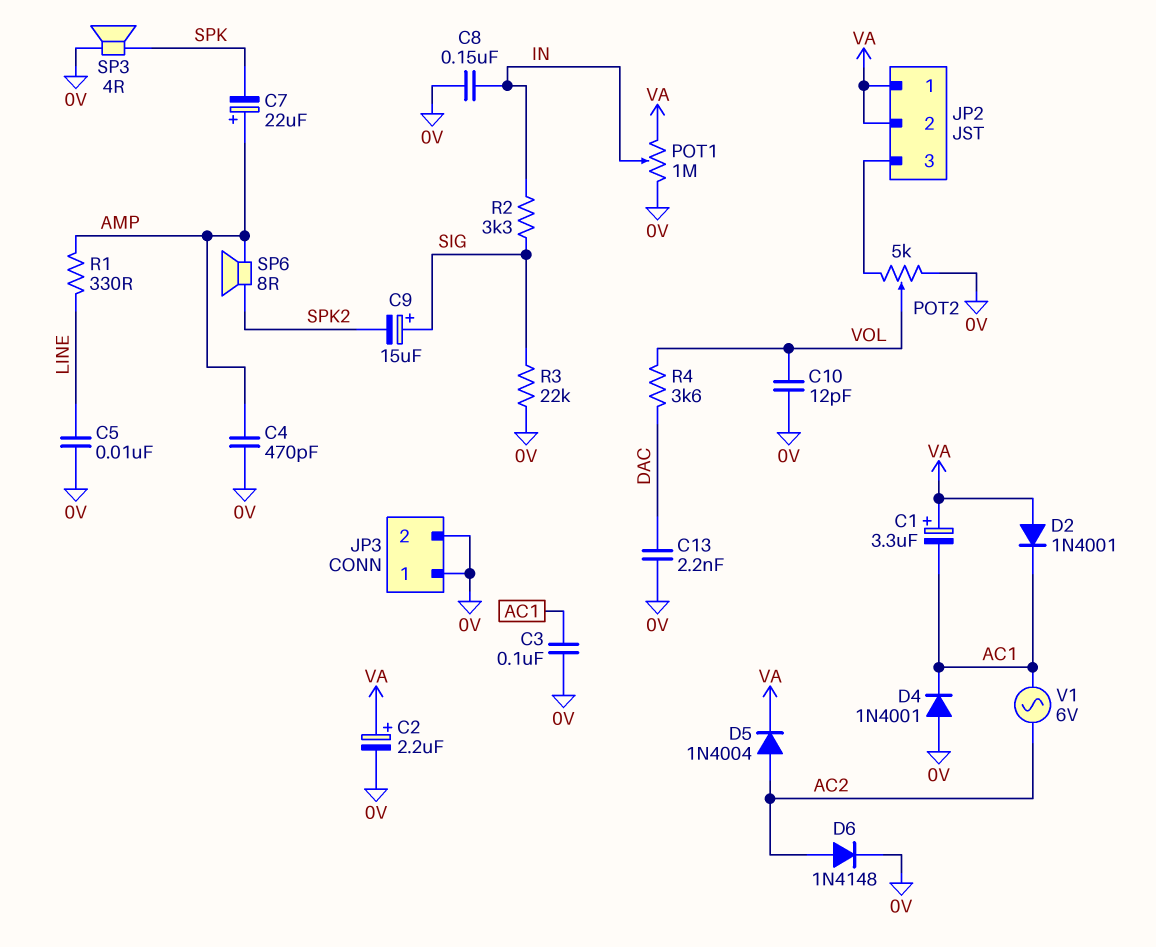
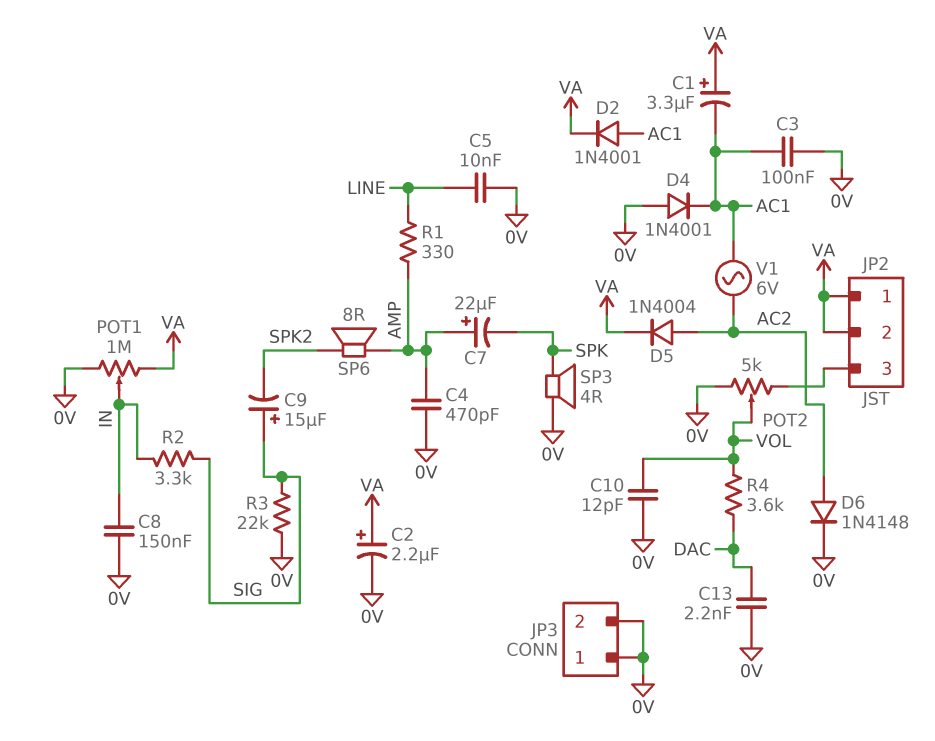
D2: diode 1N4001 (A VA, K AC1) -> diode 1N4001 (A AC1, K VA)

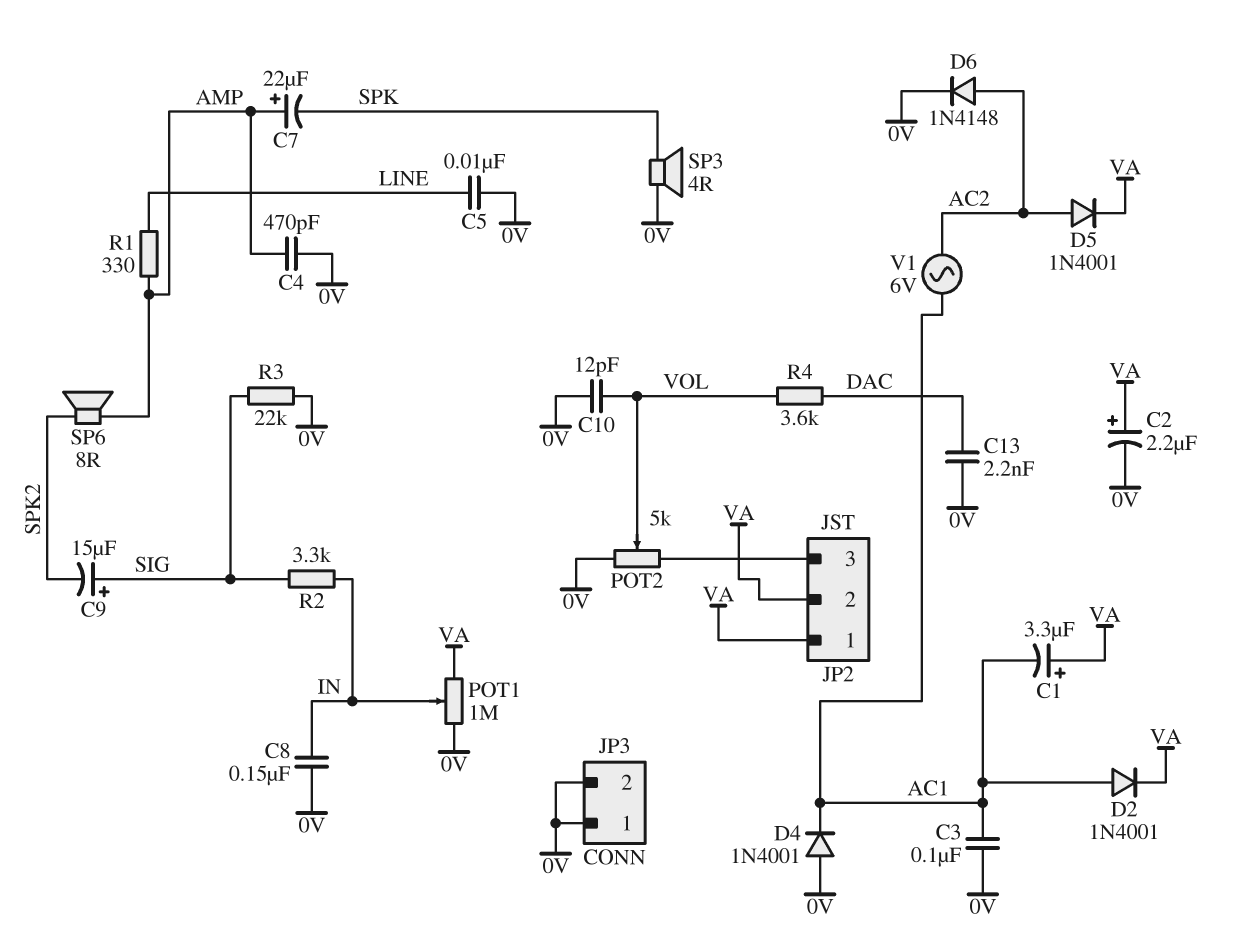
D5: diode 1N4004 (A AC2, K VA) -> diode 1N4001 (A AC2, K VA)

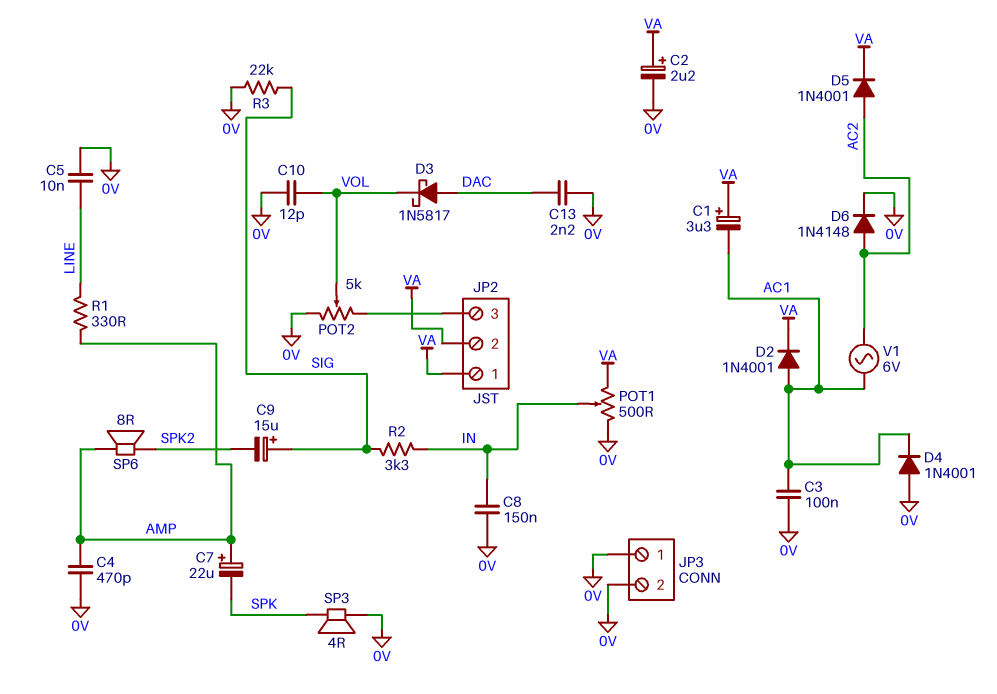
D3: none -> schottky 1N5817 (A DAC, K VOL)
POT1: 1M (0V, VA, wiper IN) -> 500 (0V, VA, wiper IN)
R4: 3.6k (DAC, VOL) -> none

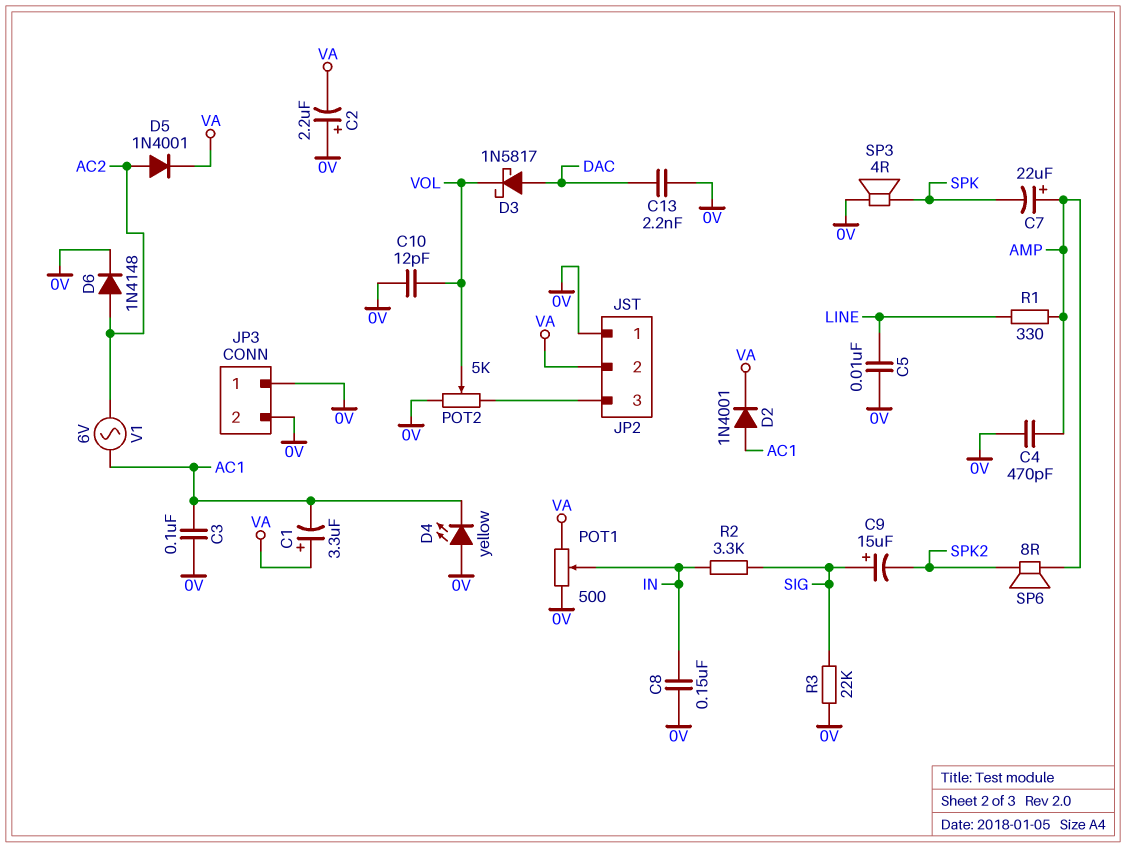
C2: 2.2uF (plus VA, minus 0V) -> 2.2uF (plus 0V, minus VA)
D4: diode 1N4001 (A 0V, K AC1) -> LED yellow (A 0V, K AC1)
JP2 pin 1: VA -> 0V

